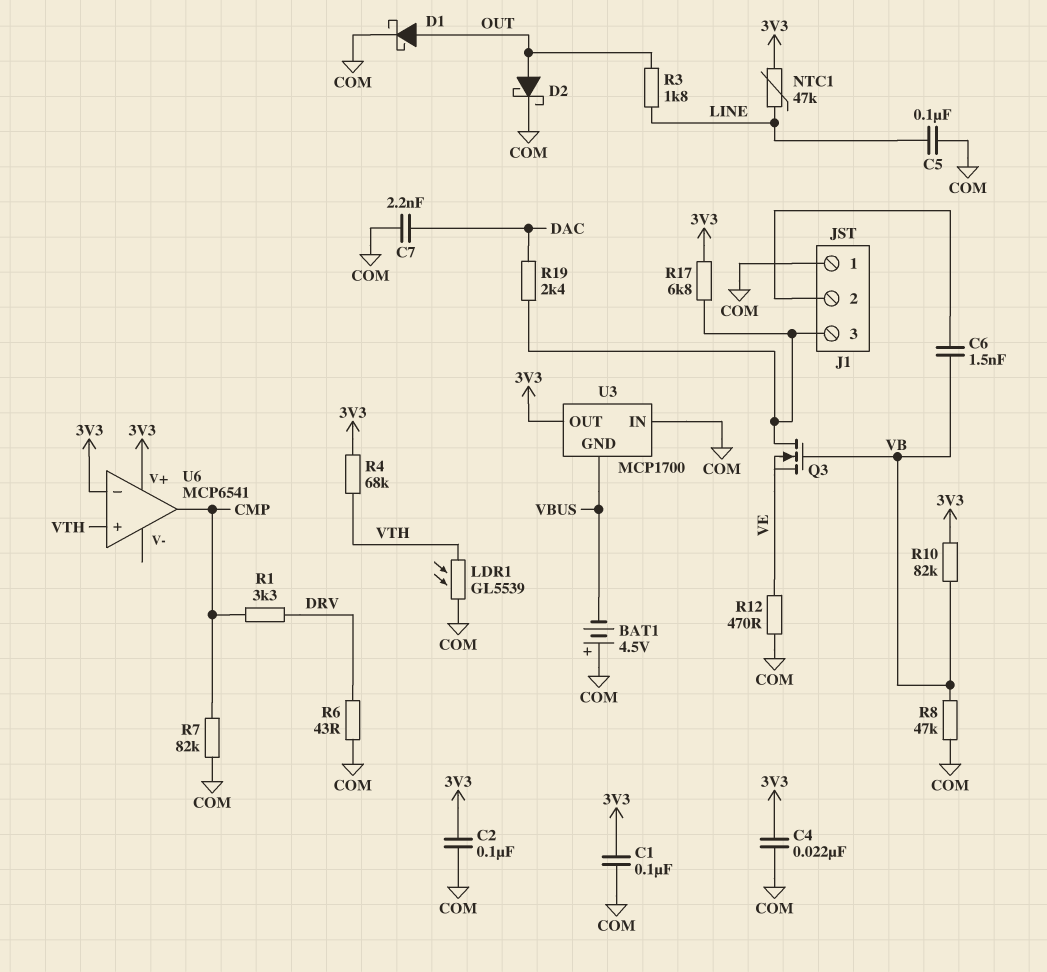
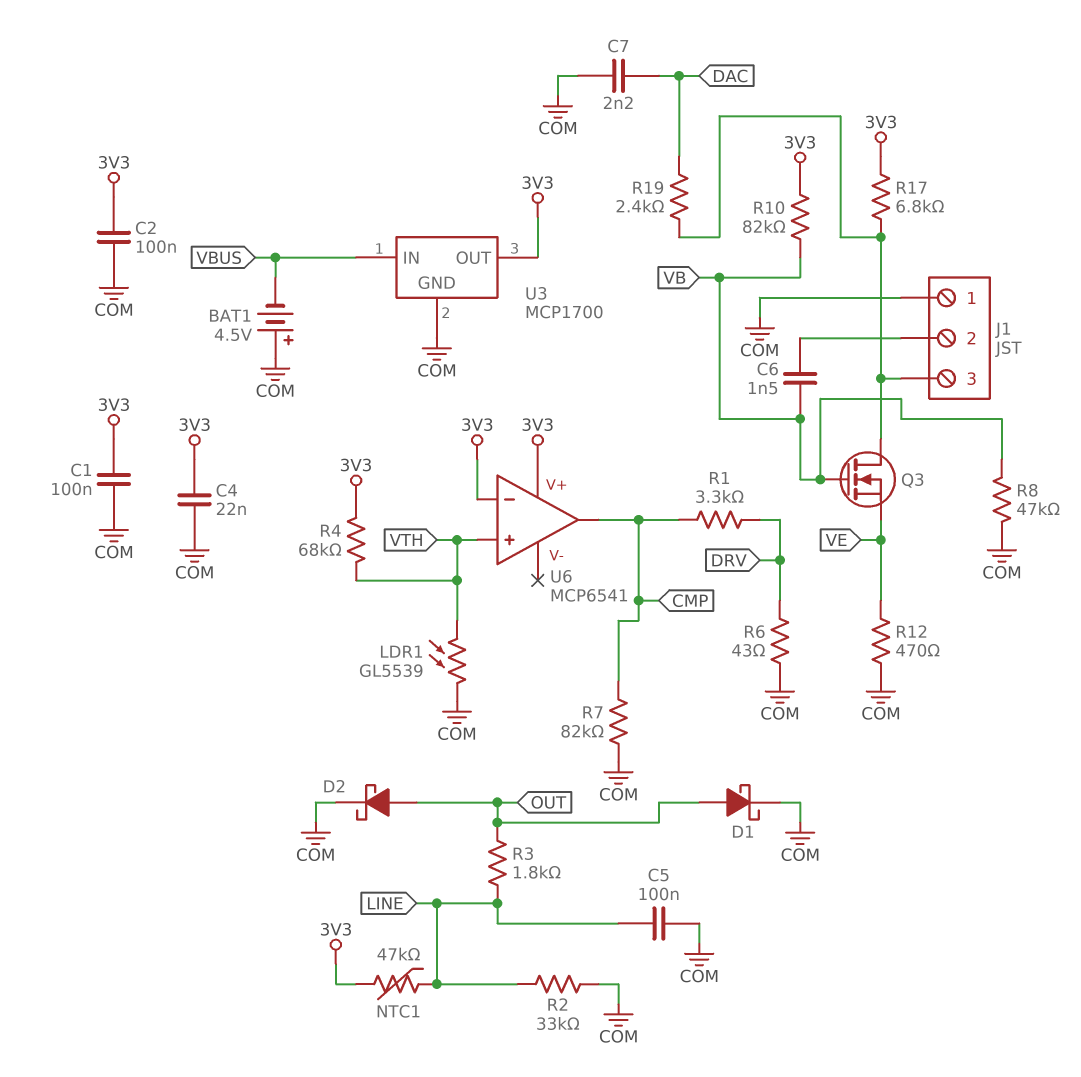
R2: none -> 33k (COM, LINE)
U3 pin GND: VBUS -> COM
U3 pin IN: COM -> VBUS

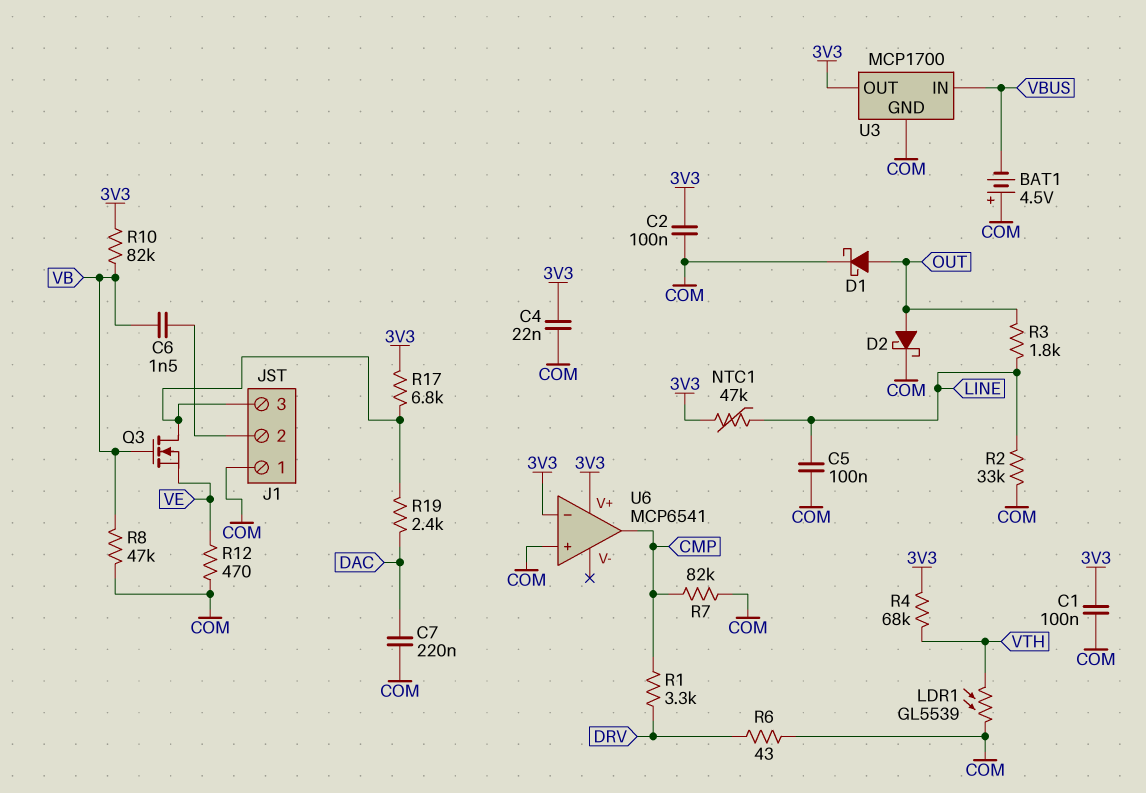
C7: 2.2nF (COM, DAC) -> 220nF (COM, DAC)
U6 pin in+: VTH -> COM

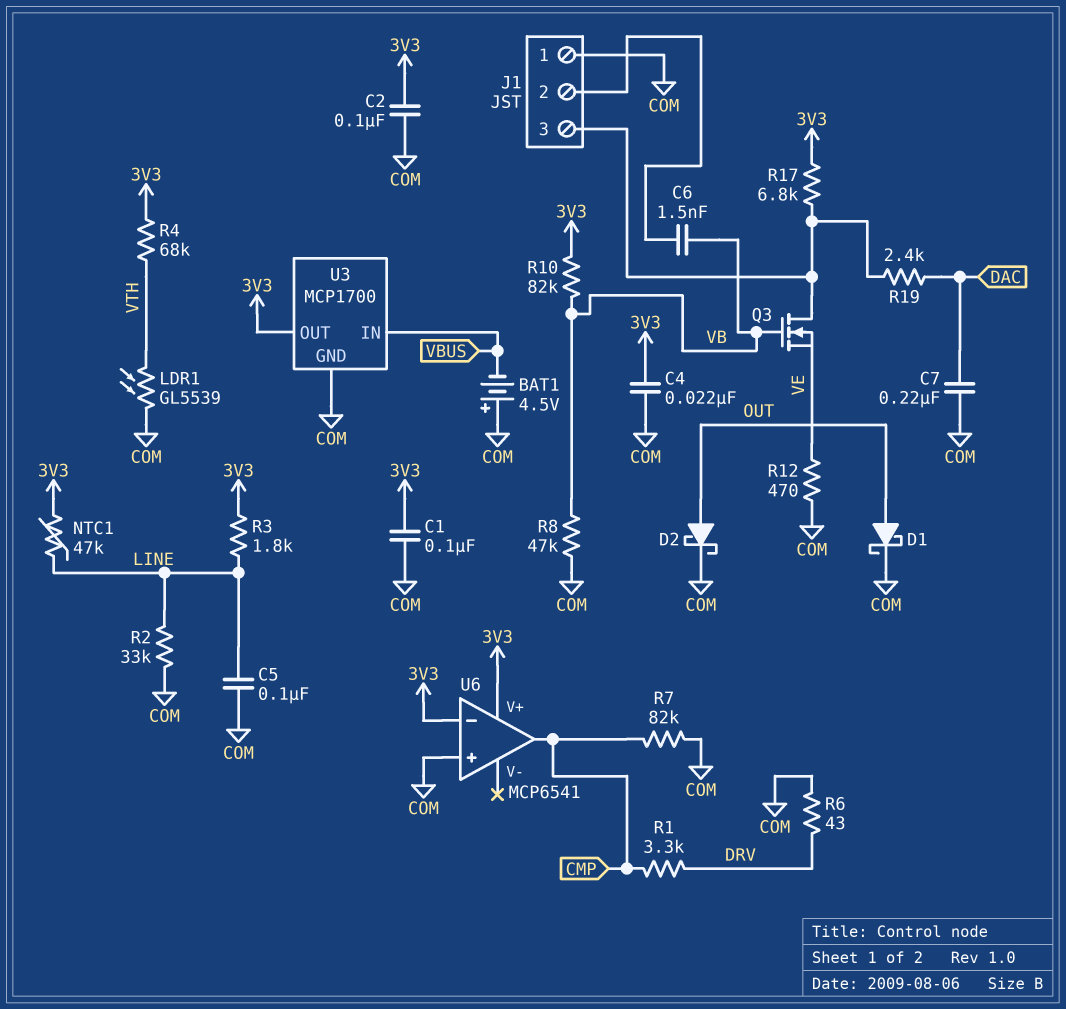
R3: 1.8k (LINE, OUT) -> 1.8k (3V3, LINE)

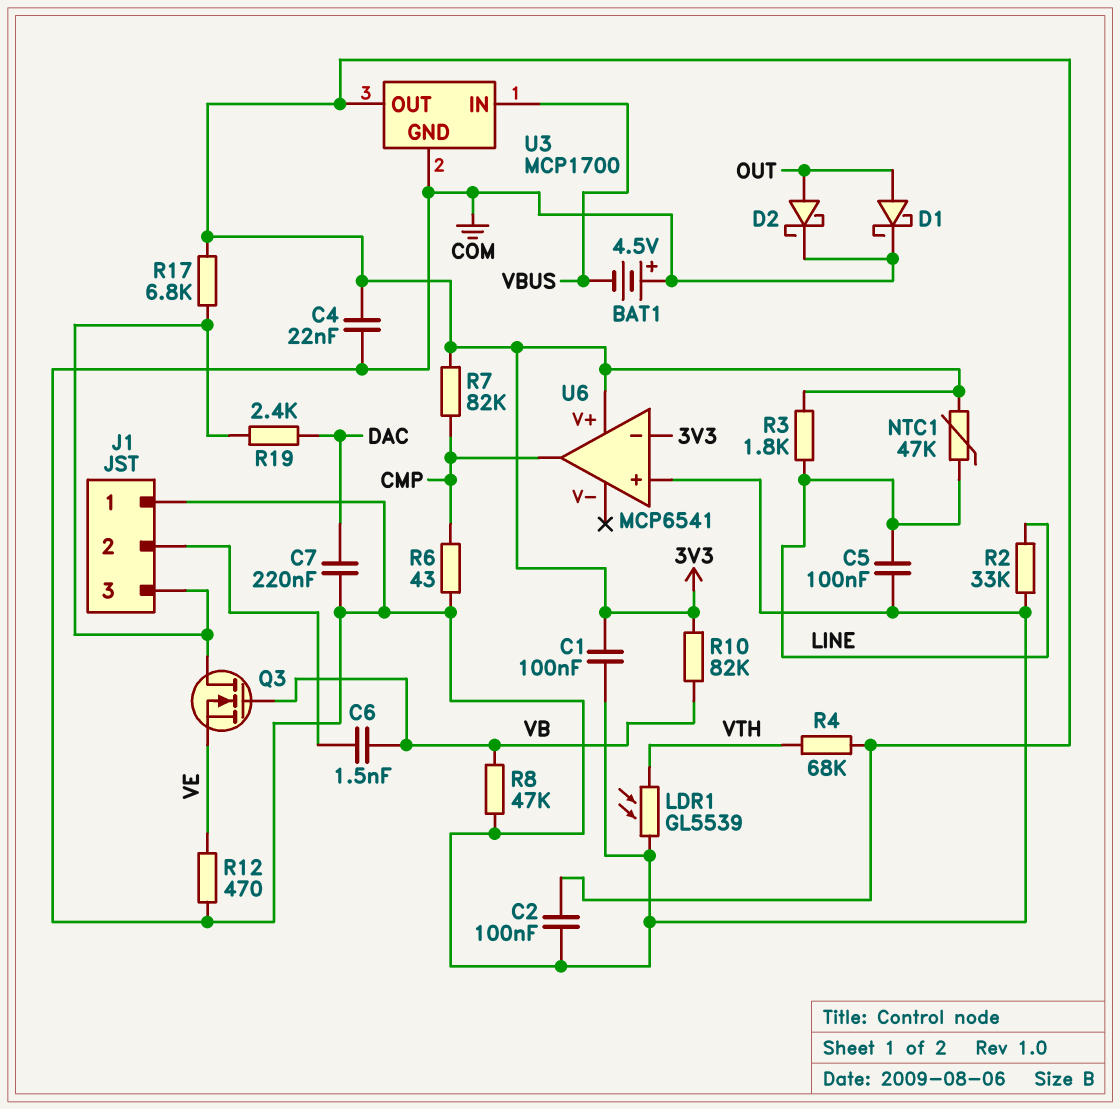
R1: 3.3k (CMP, DRV) -> none
R6: 43 (COM, DRV) -> 43 (CMP, COM)
R7: 82k (CMP, COM) -> 82k (3V3, CMP)

